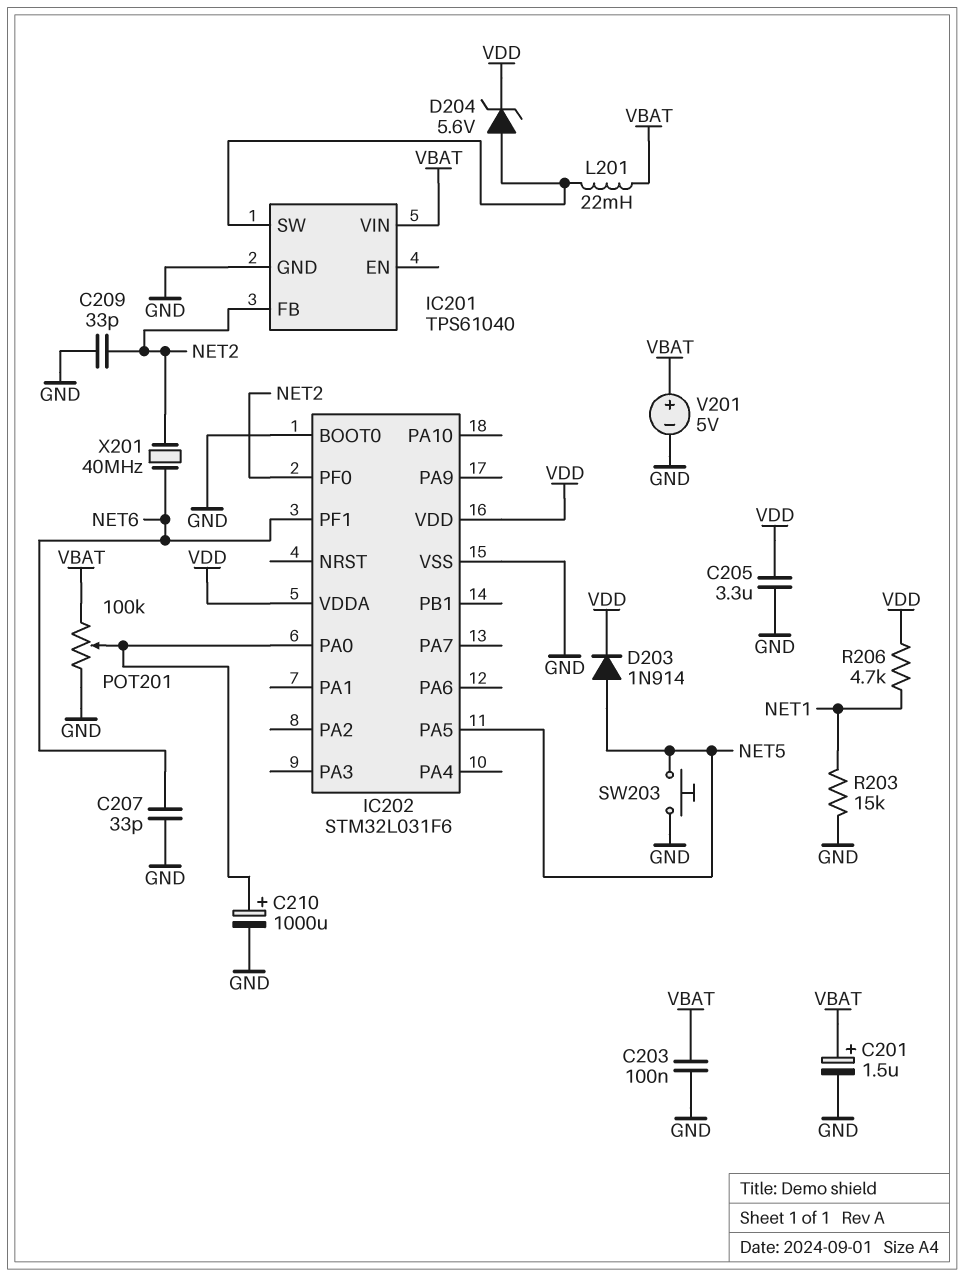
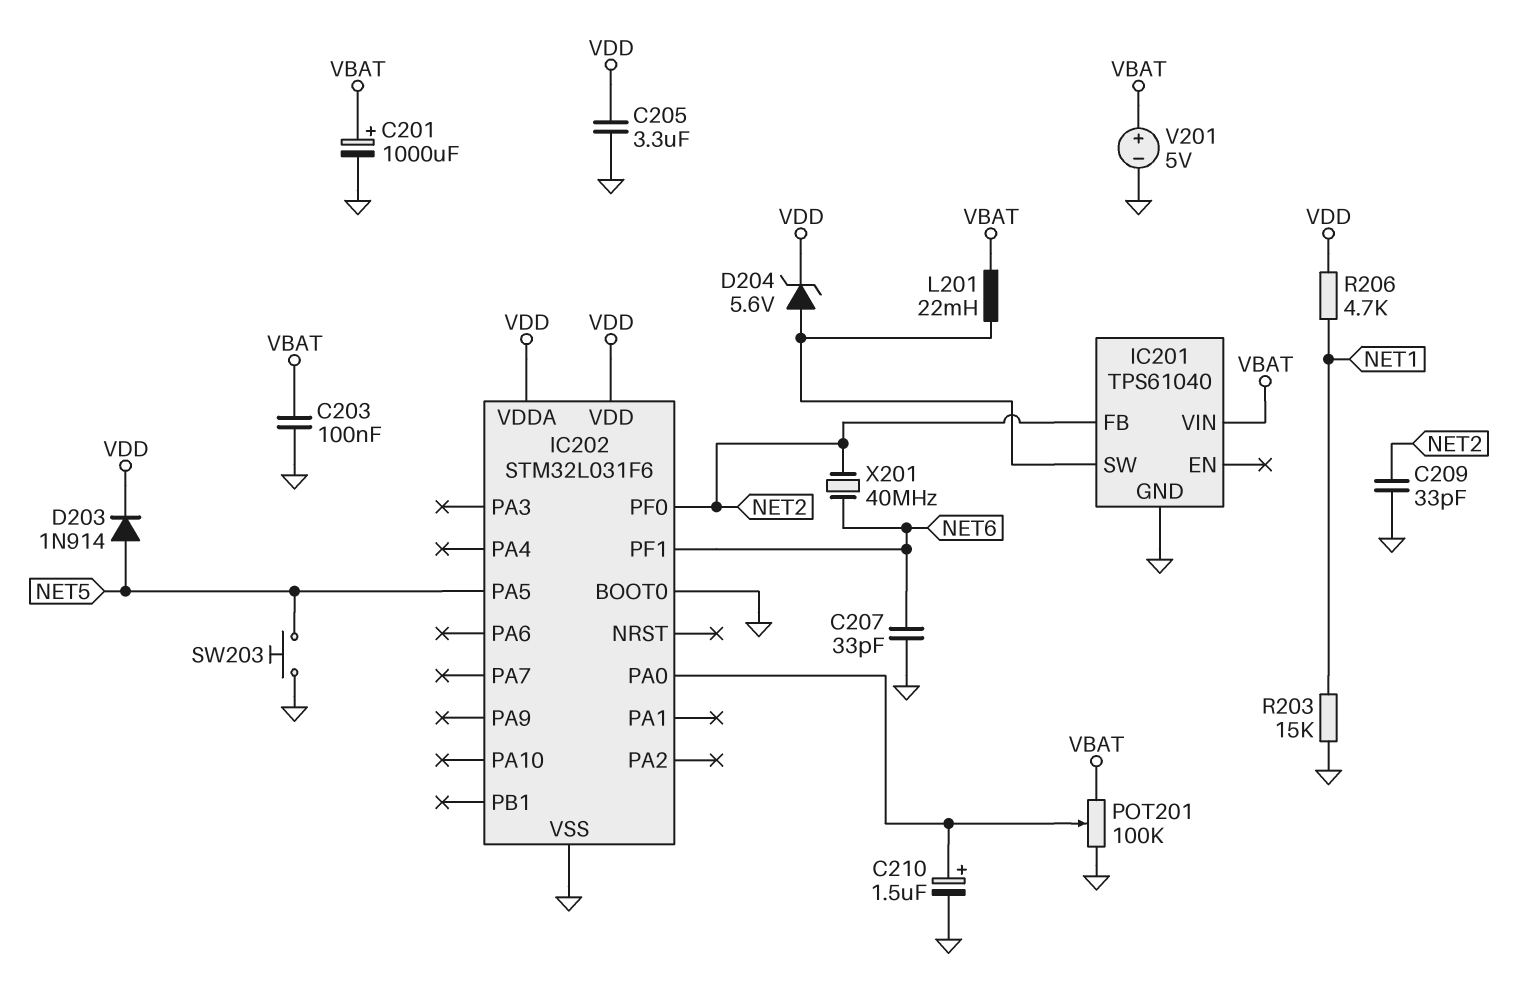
C201: 1.5uF (plus VBAT, minus GND) -> 1000uF (plus VBAT, minus GND)
C210: 1000uF (plus IC202/PA0, minus GND) -> 1.5uF (plus IC202/PA0, minus GND)

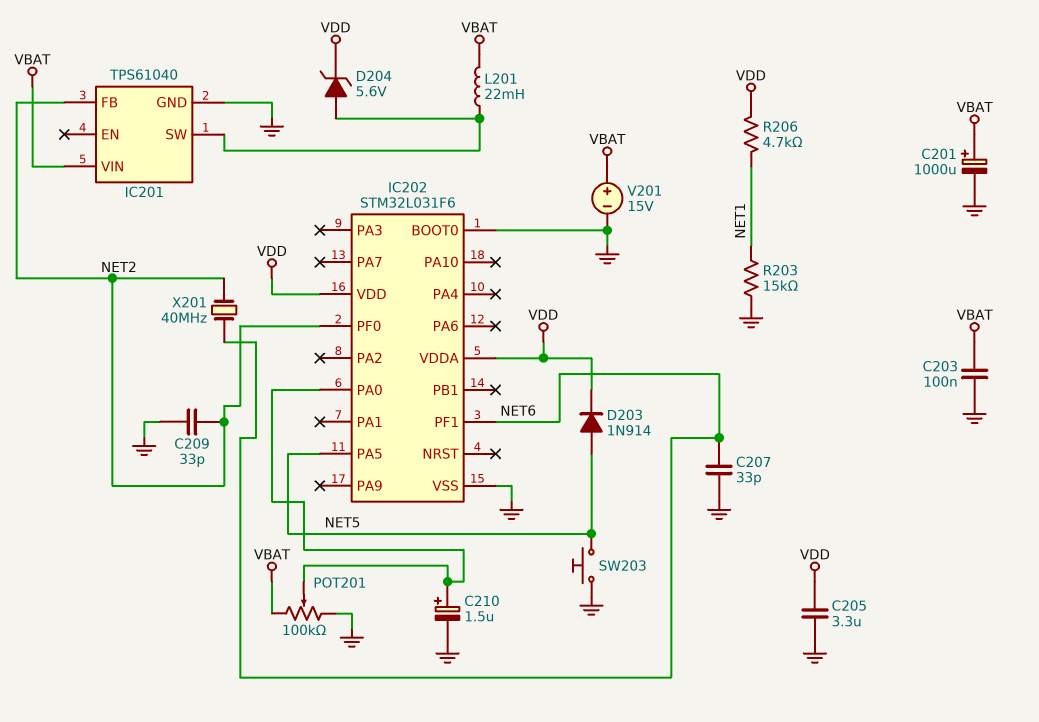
V201: 5V (plus VBAT, minus GND) -> 15V (plus VBAT, minus GND)

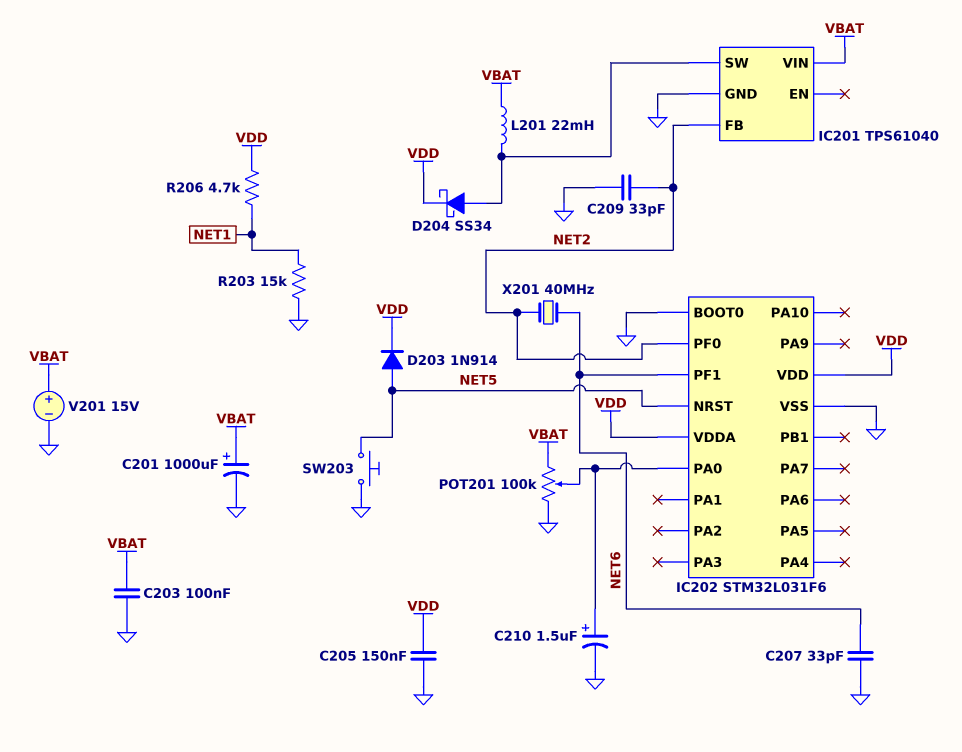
C205: 3.3uF (GND, VDD) -> 150nF (GND, VDD)
D204: zener 5.6V (A IC201/SW, K VDD) -> schottky SS34 (A IC201/SW, K VDD)
IC202 pin NRST: none -> NET5
IC202 pin PA5: NET5 -> none

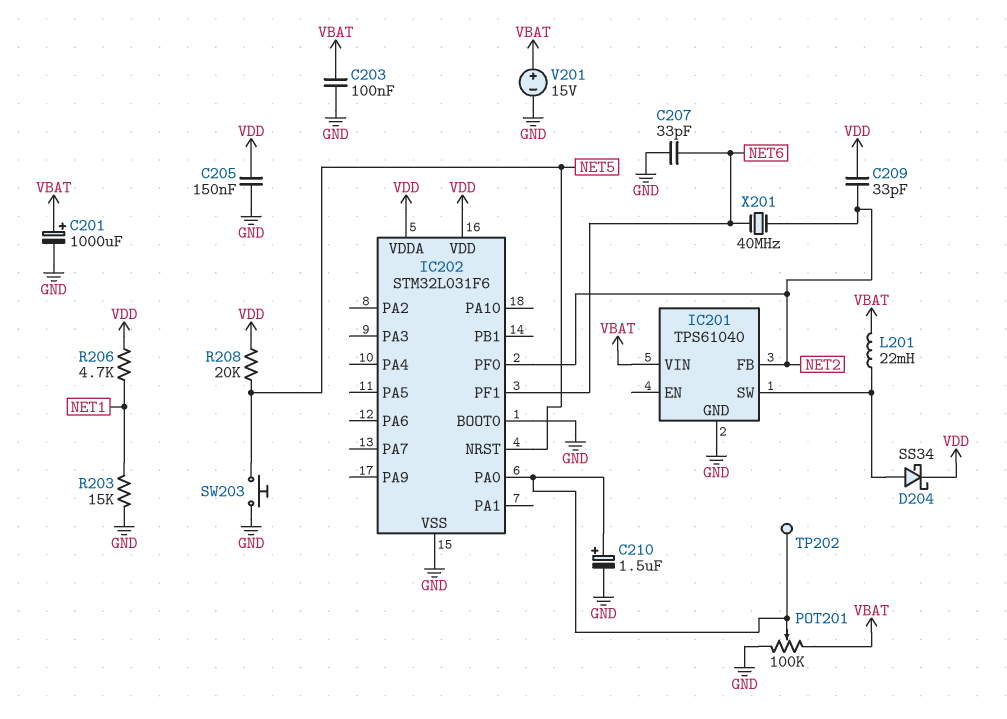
C209: 33pF (GND, NET2) -> 33pF (NET2, VDD)
D203: diode 1N914 (A NET5, K VDD) -> none
R208: none -> 20k (NET5, VDD)
TP202: none -> test point (IC202/PA0)

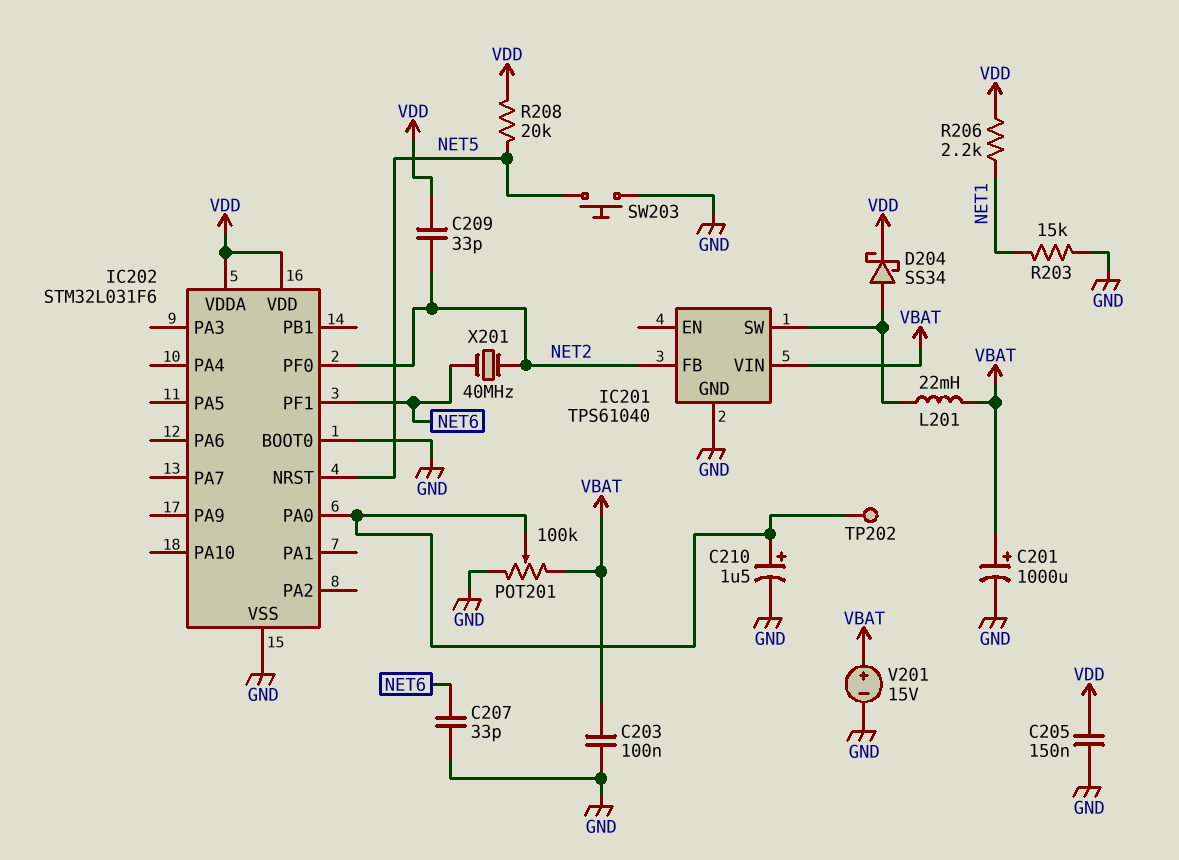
R206: 4.7k (NET1, VDD) -> 2.2k (NET1, VDD)

